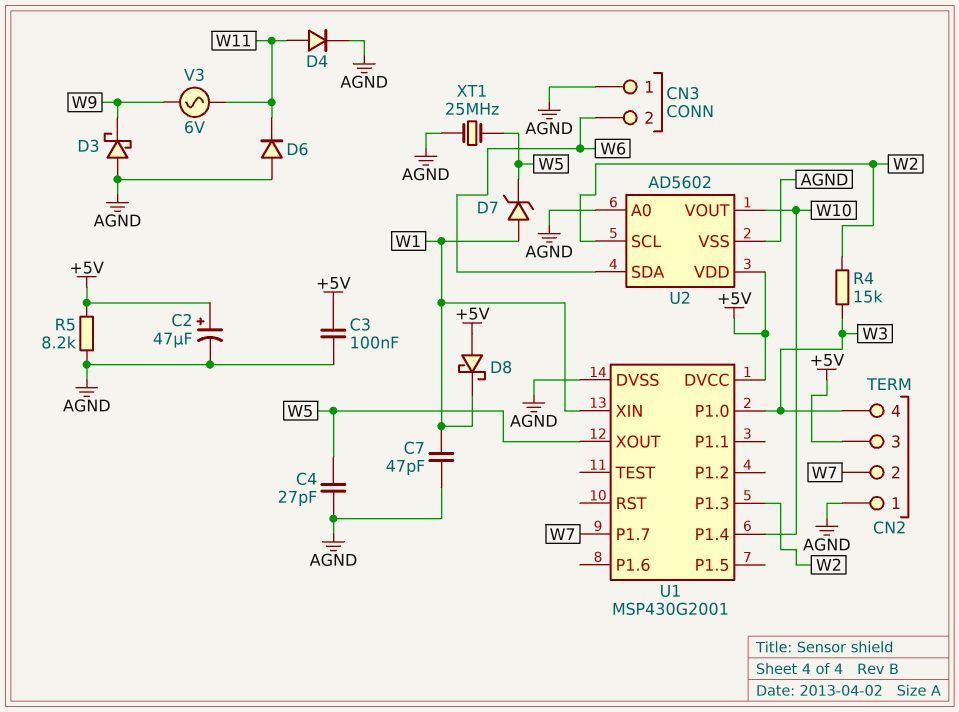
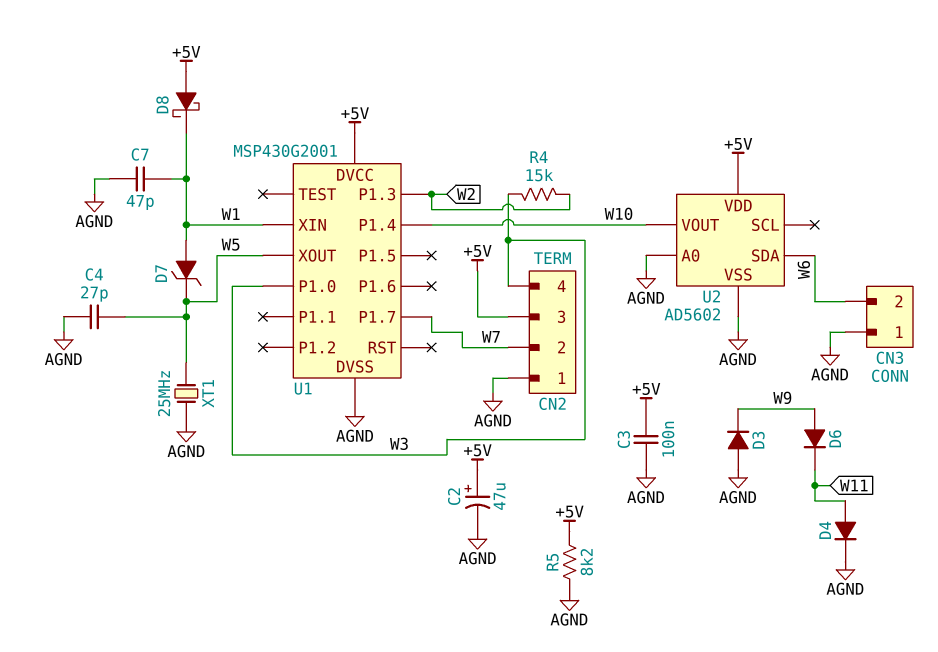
D3: schottky (A AGND, K W9) -> diode (A AGND, K W9)
D6: diode (A AGND, K W11) -> diode (A W9, K W11)
U2 pin SCL: W2 -> none
V3: AC 6V (W9, W11) -> none

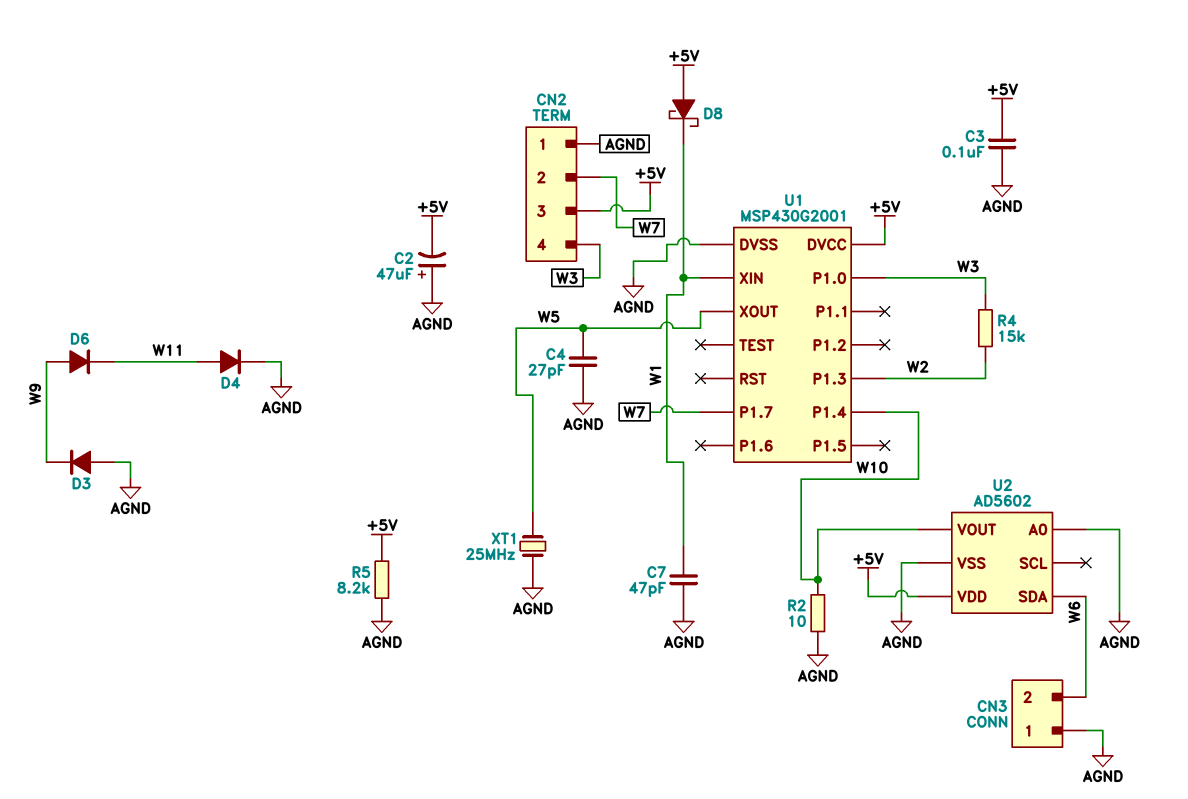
C2: 47uF (plus +5V, minus AGND) -> 47uF (plus AGND, minus +5V)
D7: zener (A W1, K W5) -> none
R2: none -> 10 (AGND, W10)

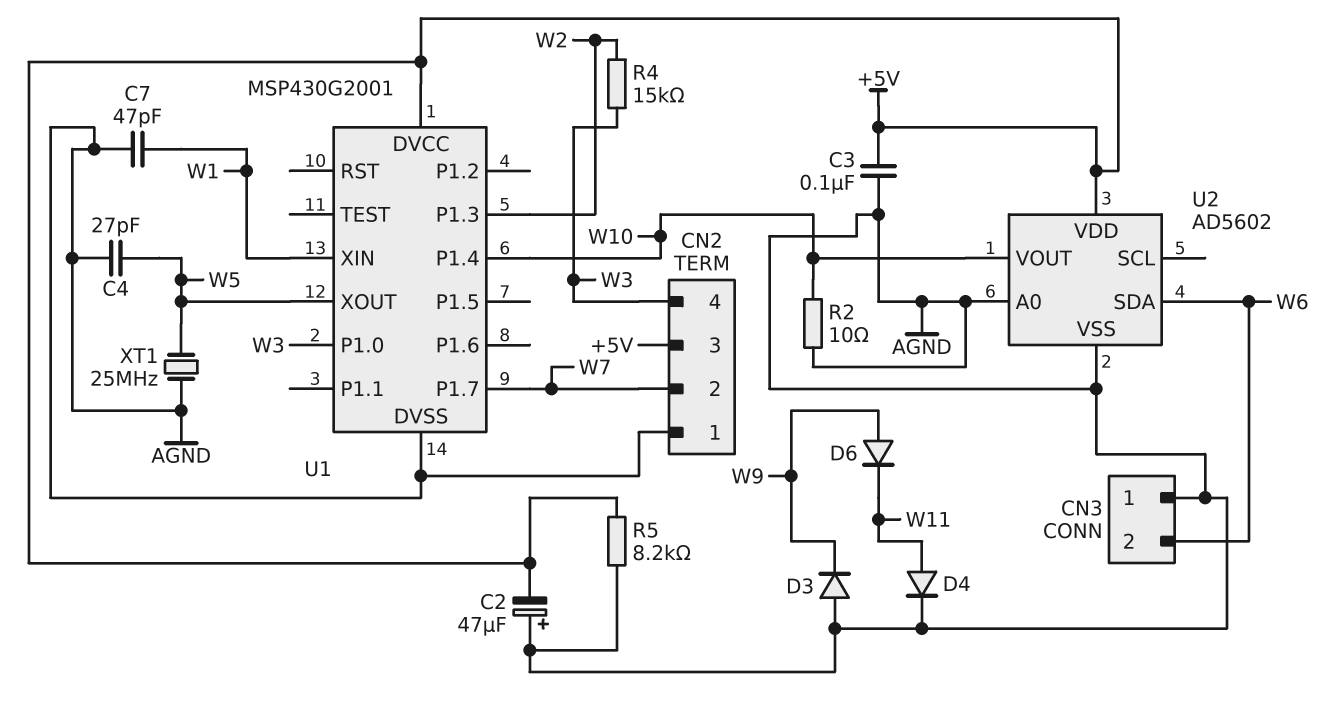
D8: schottky (A +5V, K W1) -> none

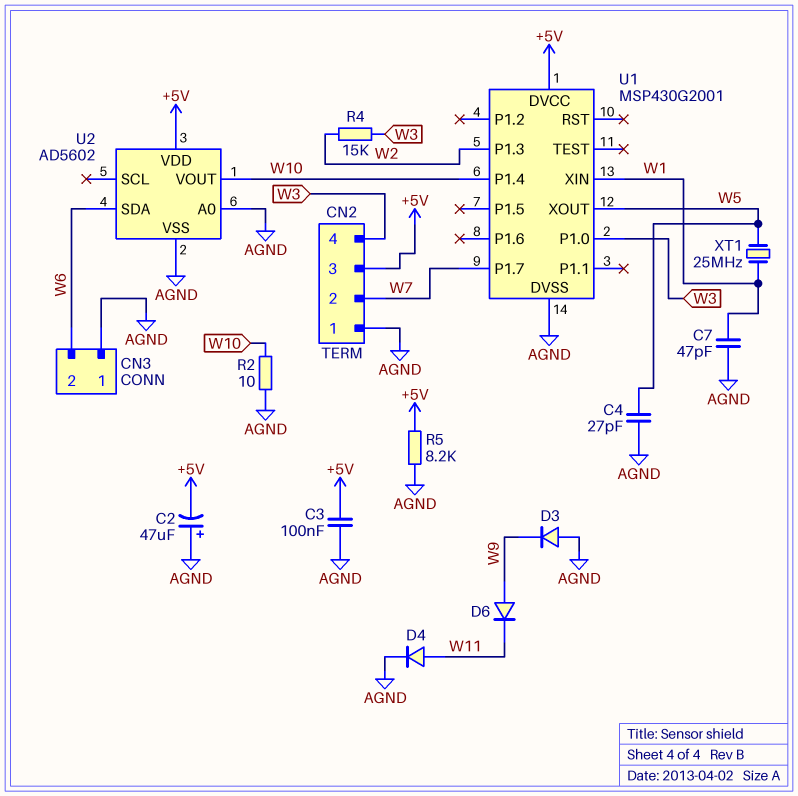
XT1: 25MHz (AGND, W5) -> 25MHz (W1, W5)

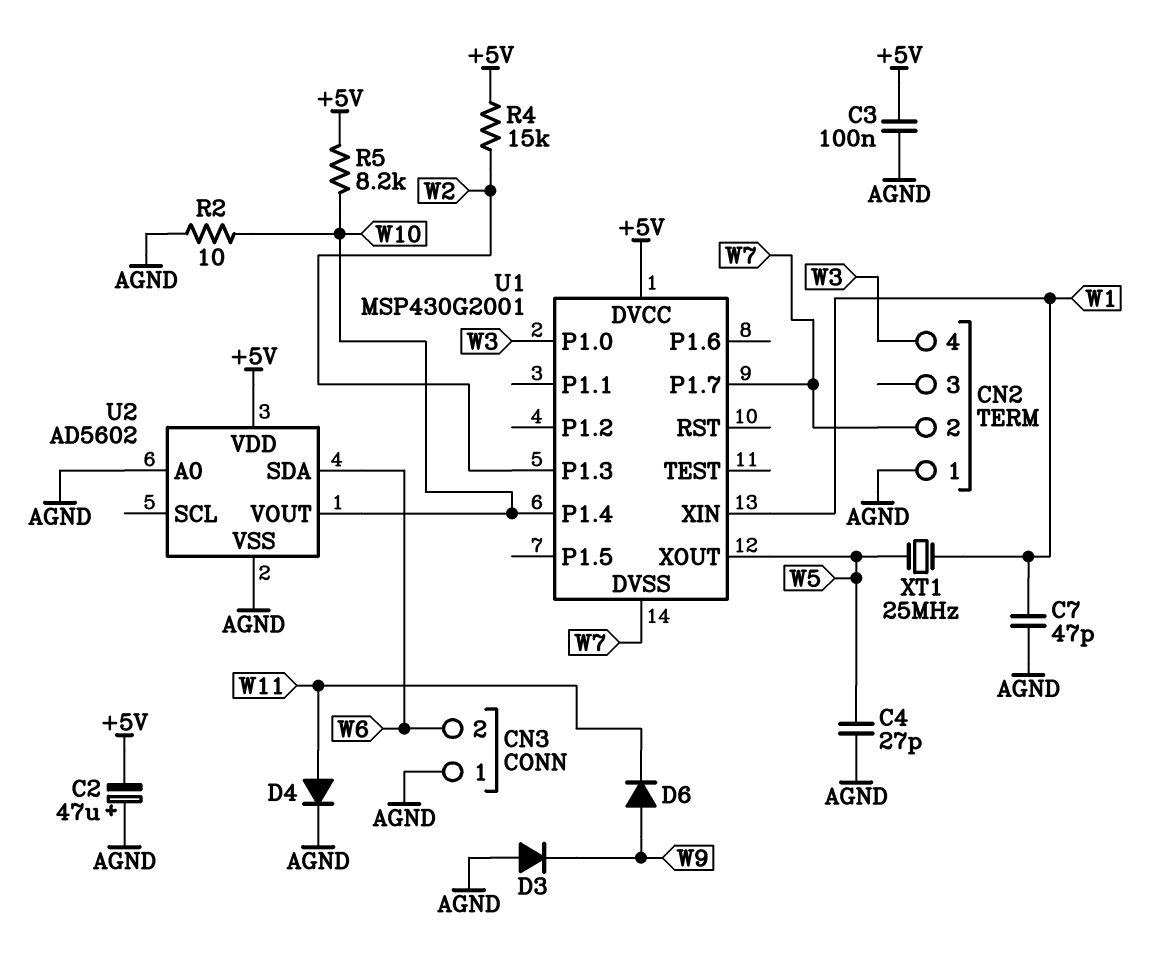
CN2 pin 3: +5V -> none
R4: 15k (W2, W3) -> 15k (+5V, W2)
R5: 8.2k (+5V, AGND) -> 8.2k (+5V, W10)
U1 pin DVSS: AGND -> W7

